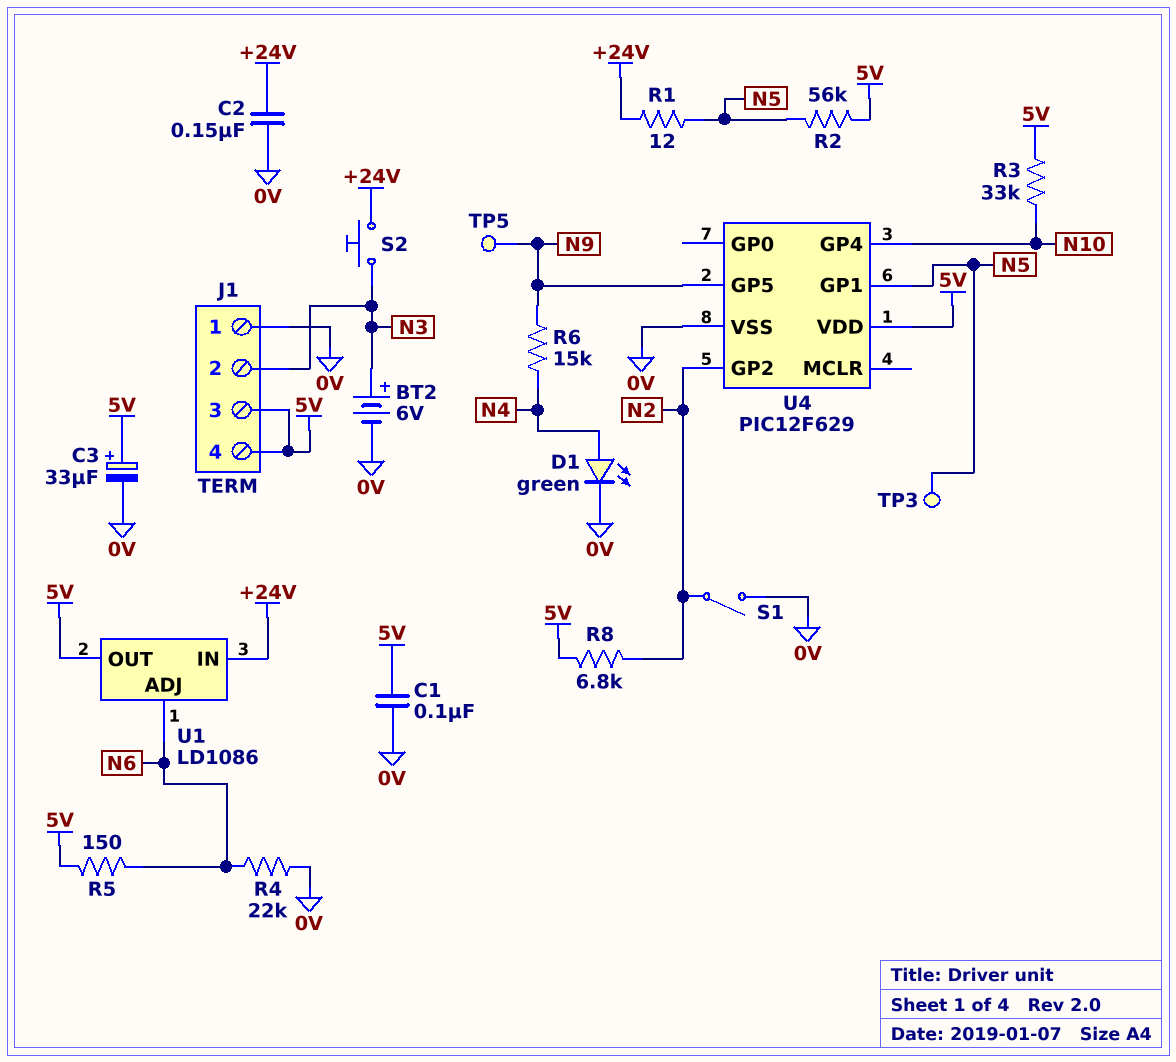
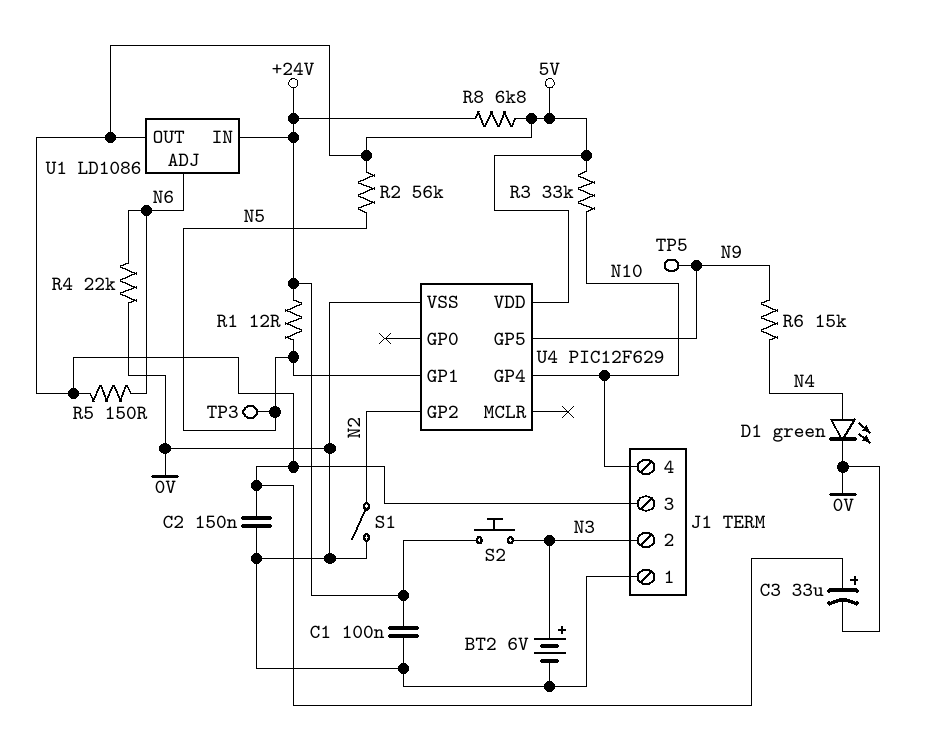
C1: 100nF (0V, 5V) -> 100nF (+24V, 0V)
C2: 150nF (+24V, 0V) -> 150nF (0V, 5V)
J1 pin 4: 5V -> N10
R8: 6.8k (5V, N2) -> 6.8k (+24V, 5V)

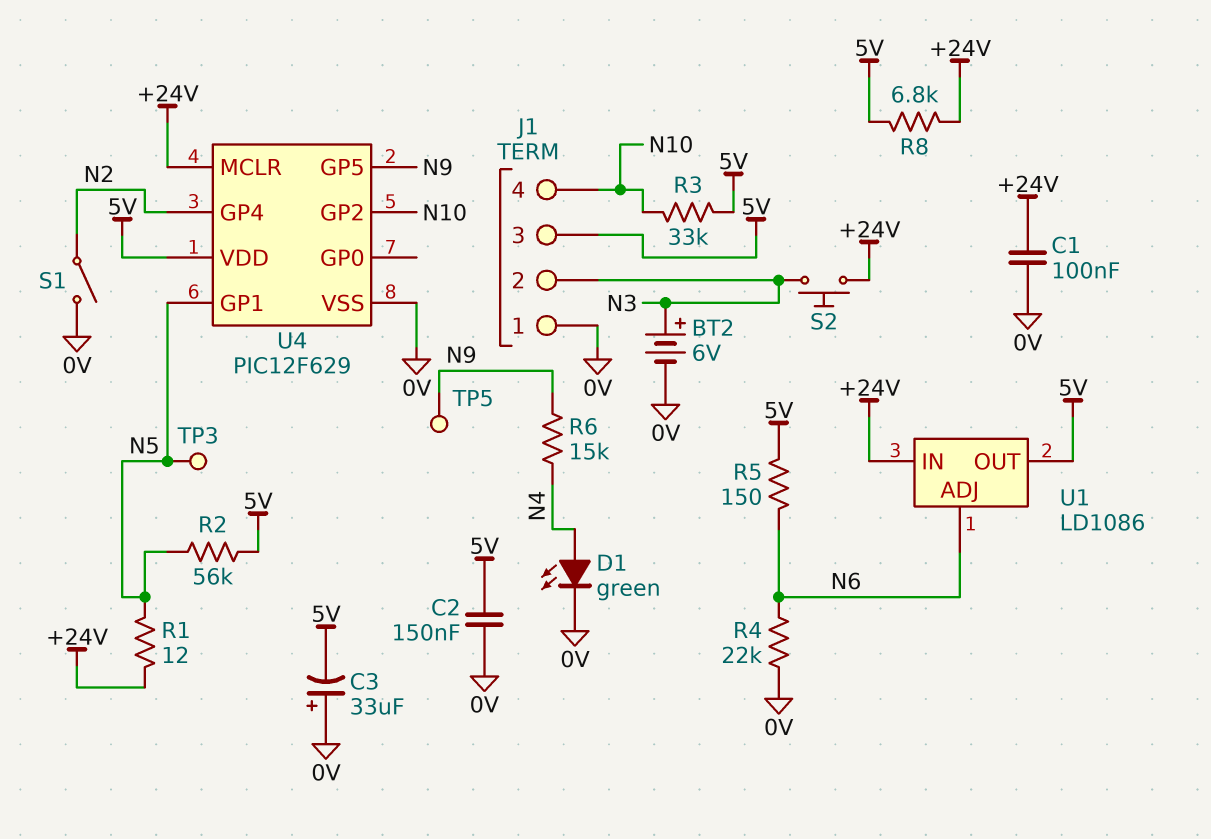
C3: 33uF (plus 5V, minus 0V) -> 33uF (plus 0V, minus 5V)
U4 pin GP2: N2 -> N10
U4 pin GP4: N10 -> N2
U4 pin MCLR: none -> +24V

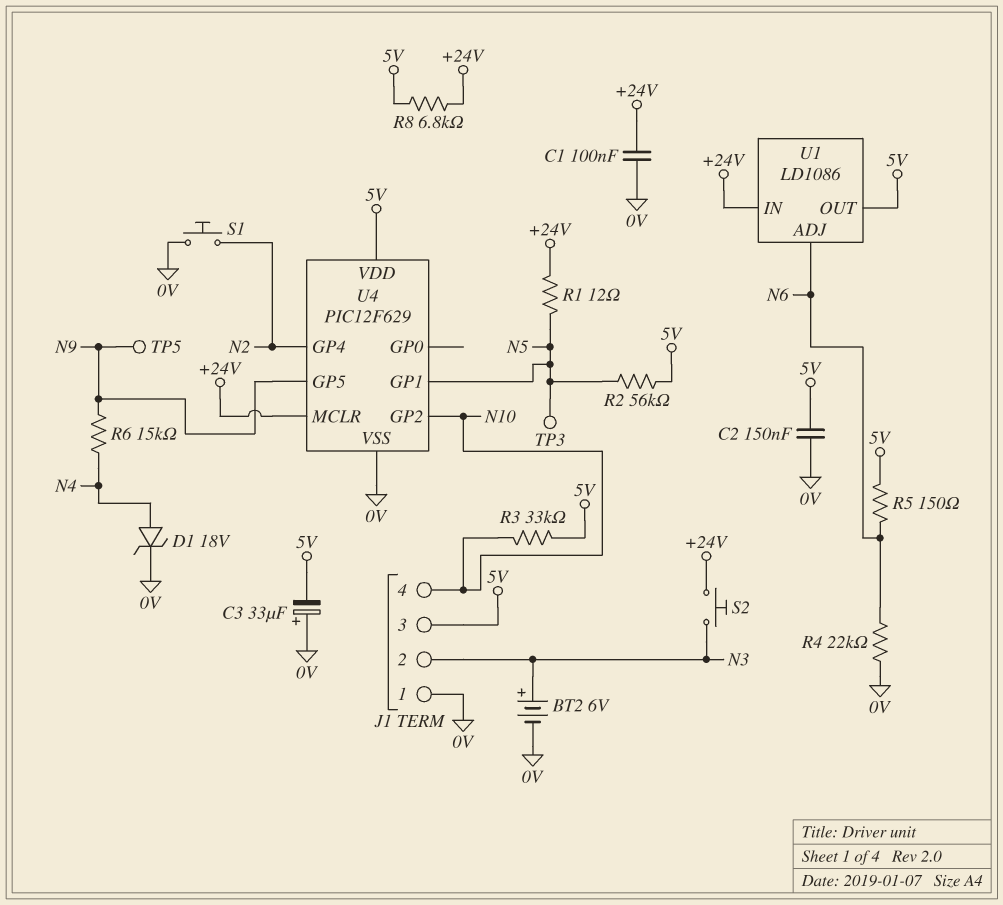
D1: LED green (A N4, K 0V) -> zener 18V (A N4, K 0V)
S1: switch (0V, N2) -> button (0V, N2)

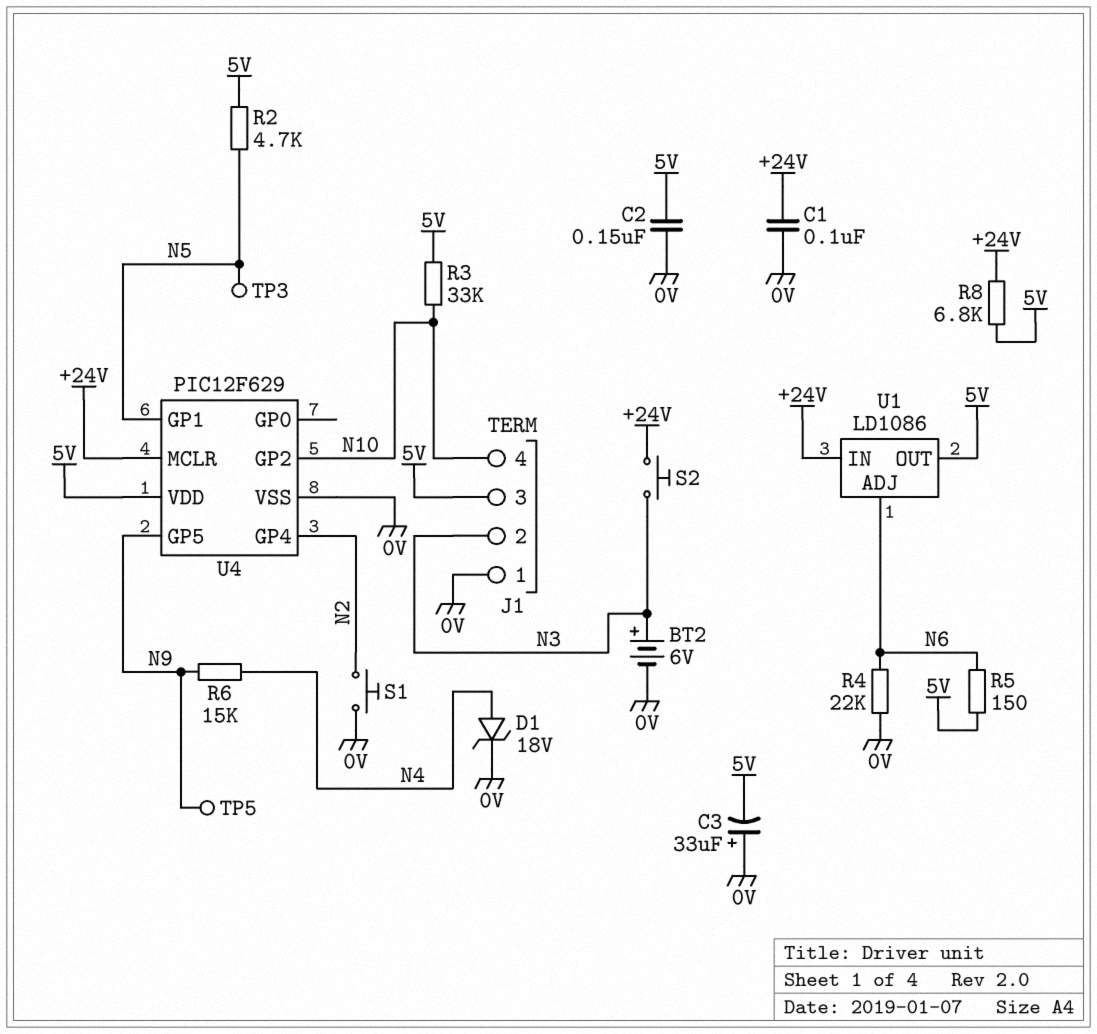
R1: 12 (+24V, N5) -> none
R2: 56k (5V, N5) -> 4.7k (5V, N5)

